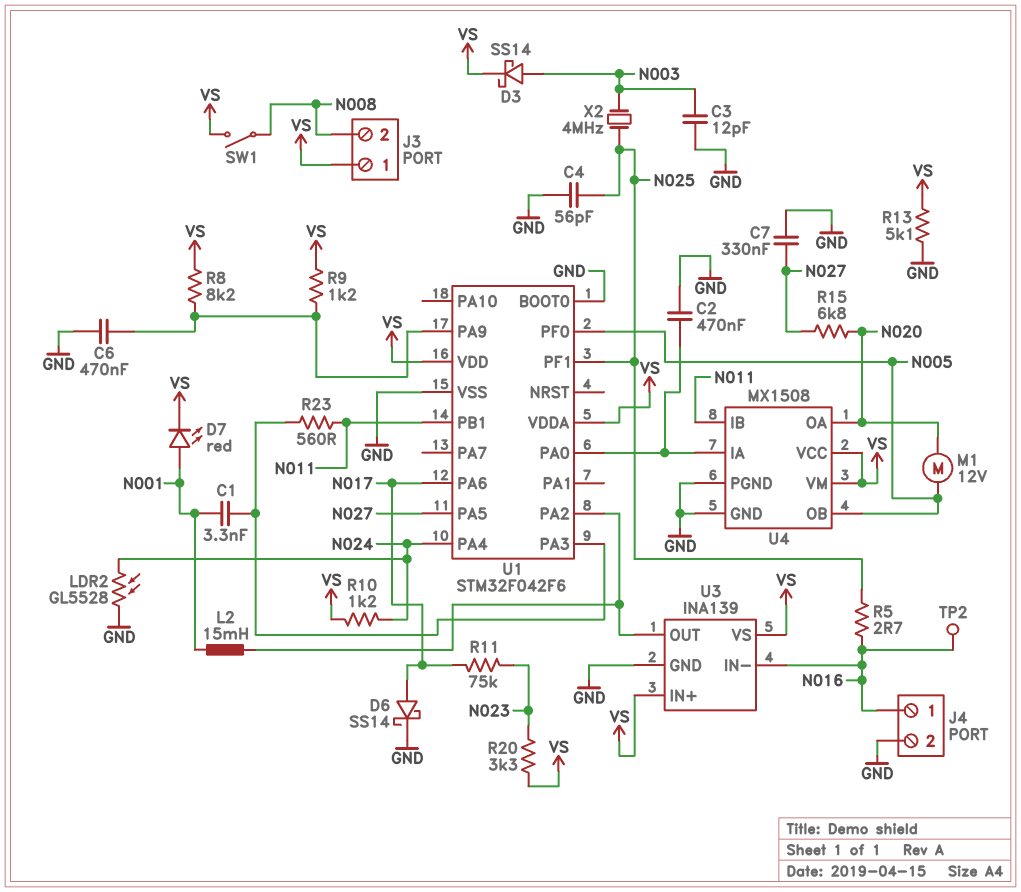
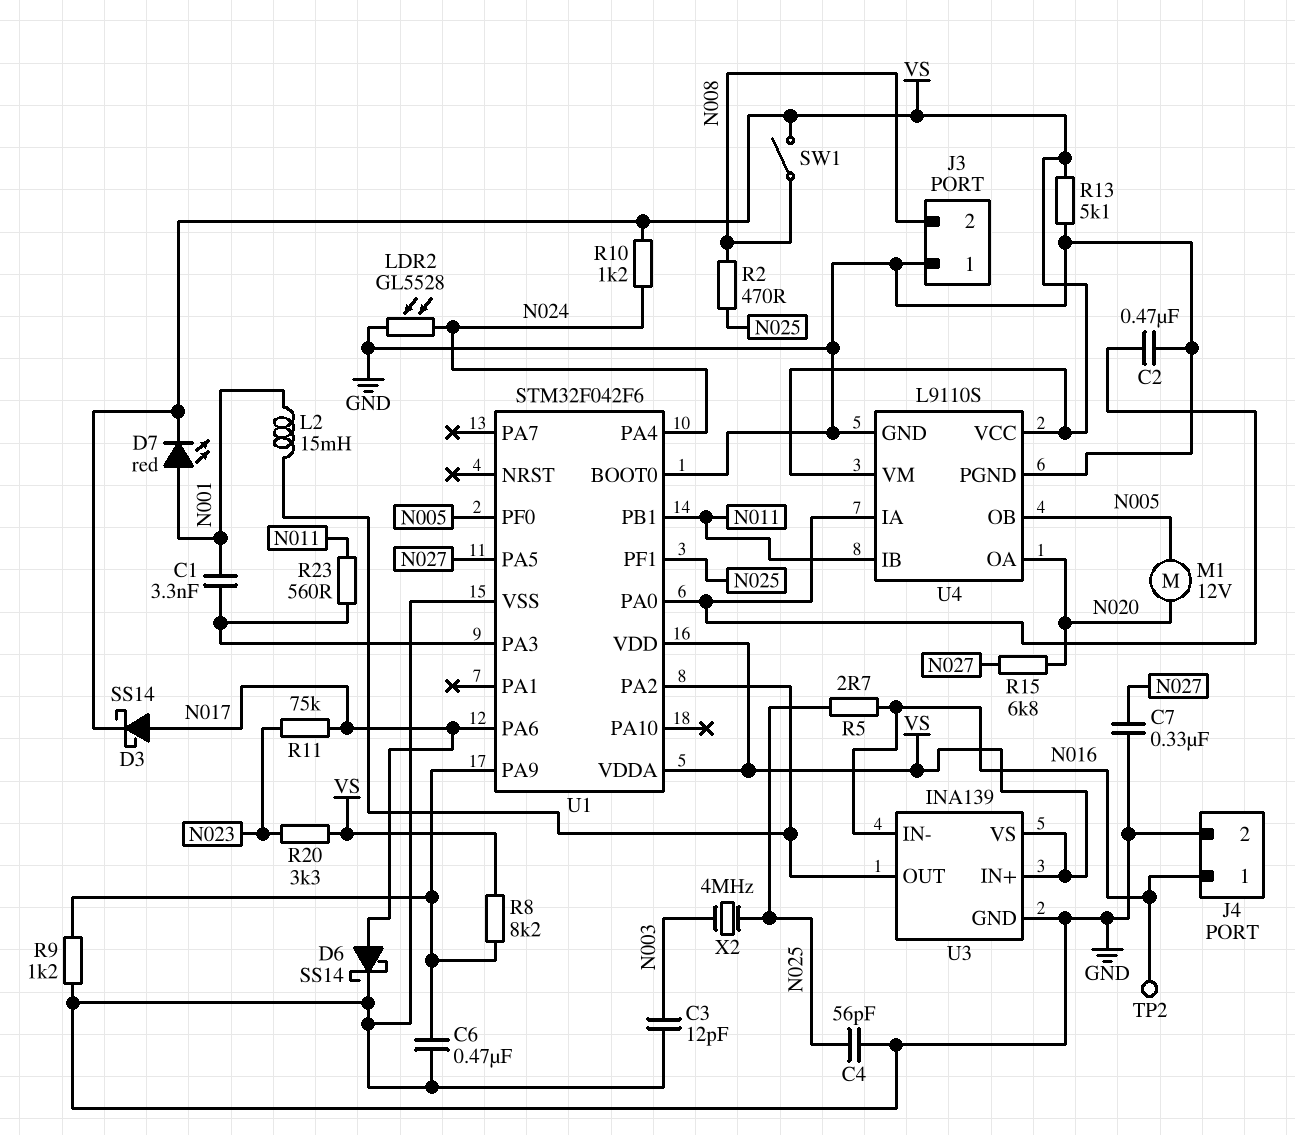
D3: schottky SS14 (A N003, K VS) -> schottky SS14 (A N017, K VS)
J3 pin 1: VS -> GND
R2: none -> 470 (N008, N025)
R9: 1.2k (U1/PA9, VS) -> 1.2k (GND, U1/PA9)
U4: MX1508 -> L9110S

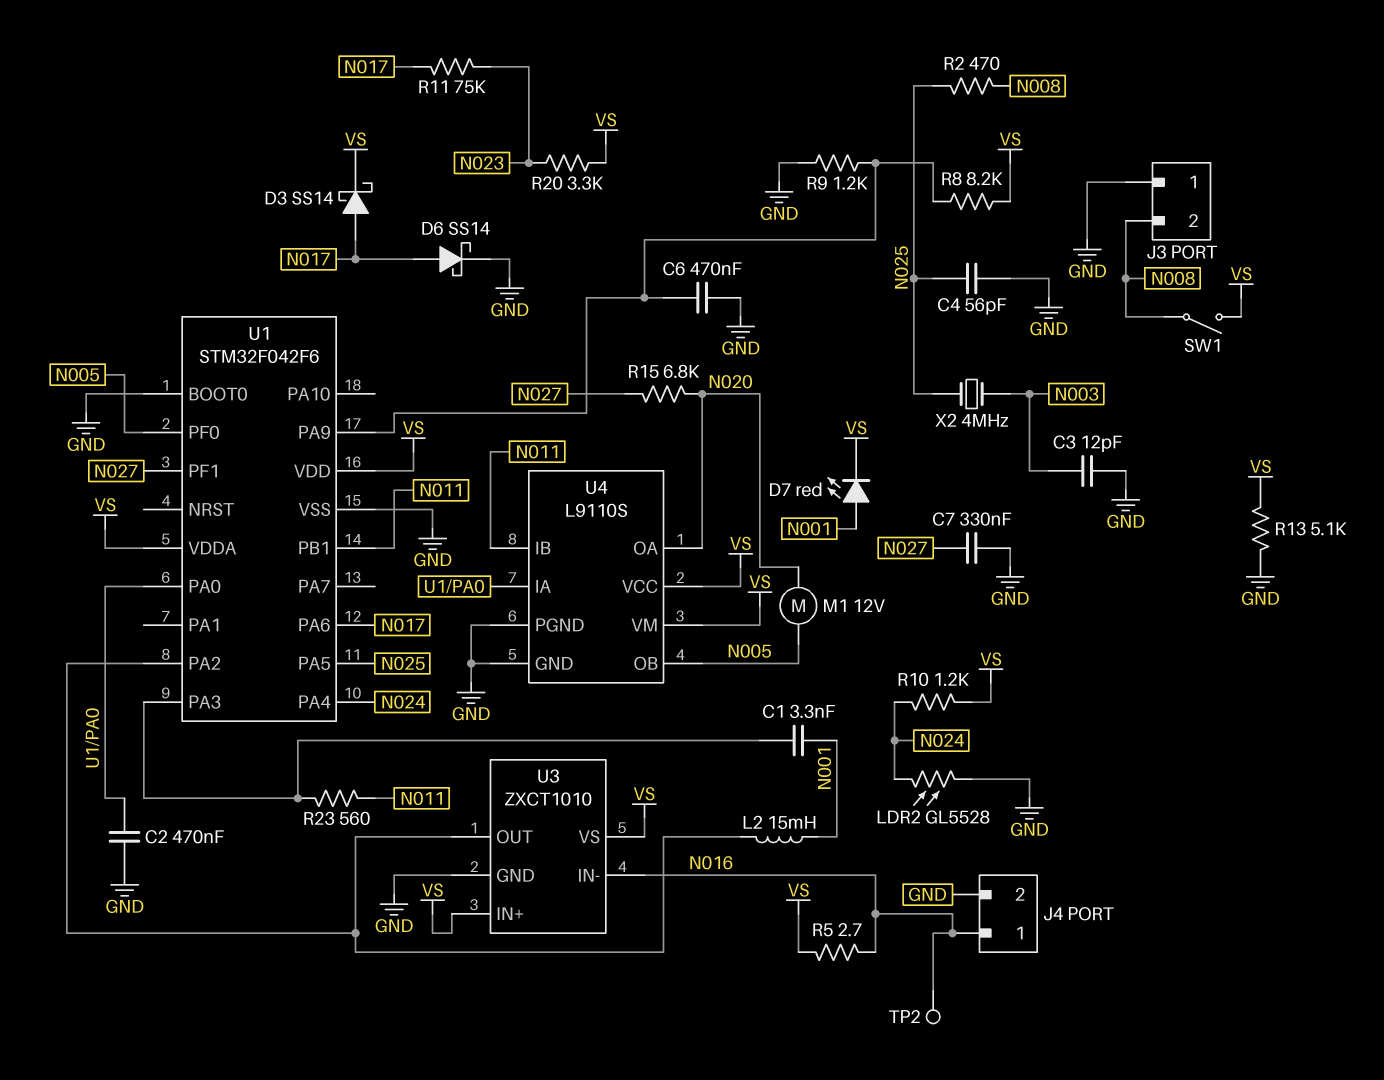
R5: 2.7 (N016, N025) -> 2.7 (N016, VS)
U1 pin PA5: N027 -> N025
U1 pin PF1: N025 -> N027
U3: INA139 -> ZXCT1010

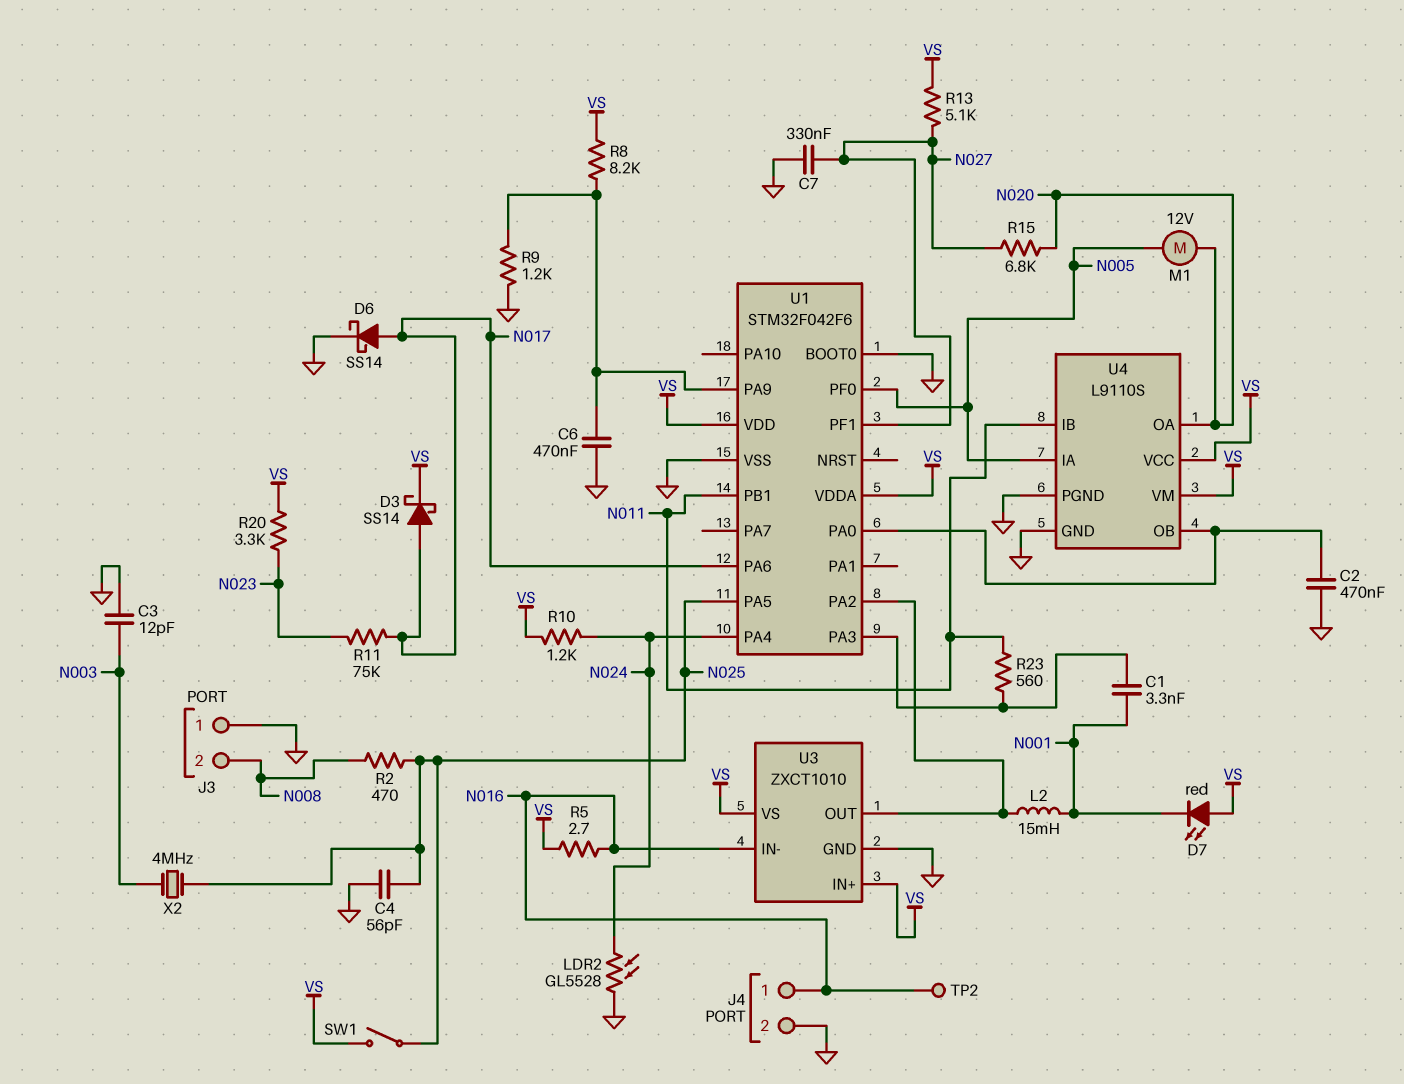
D7: LED red (A N001, K VS) -> LED red (A VS, K N001)
R13: 5.1k (GND, VS) -> 5.1k (N027, VS)
SW1: switch (N008, VS) -> switch (N025, VS)
U4 pin IA: U1/PA0 -> N005
U4 pin OB: N005 -> U1/PA0

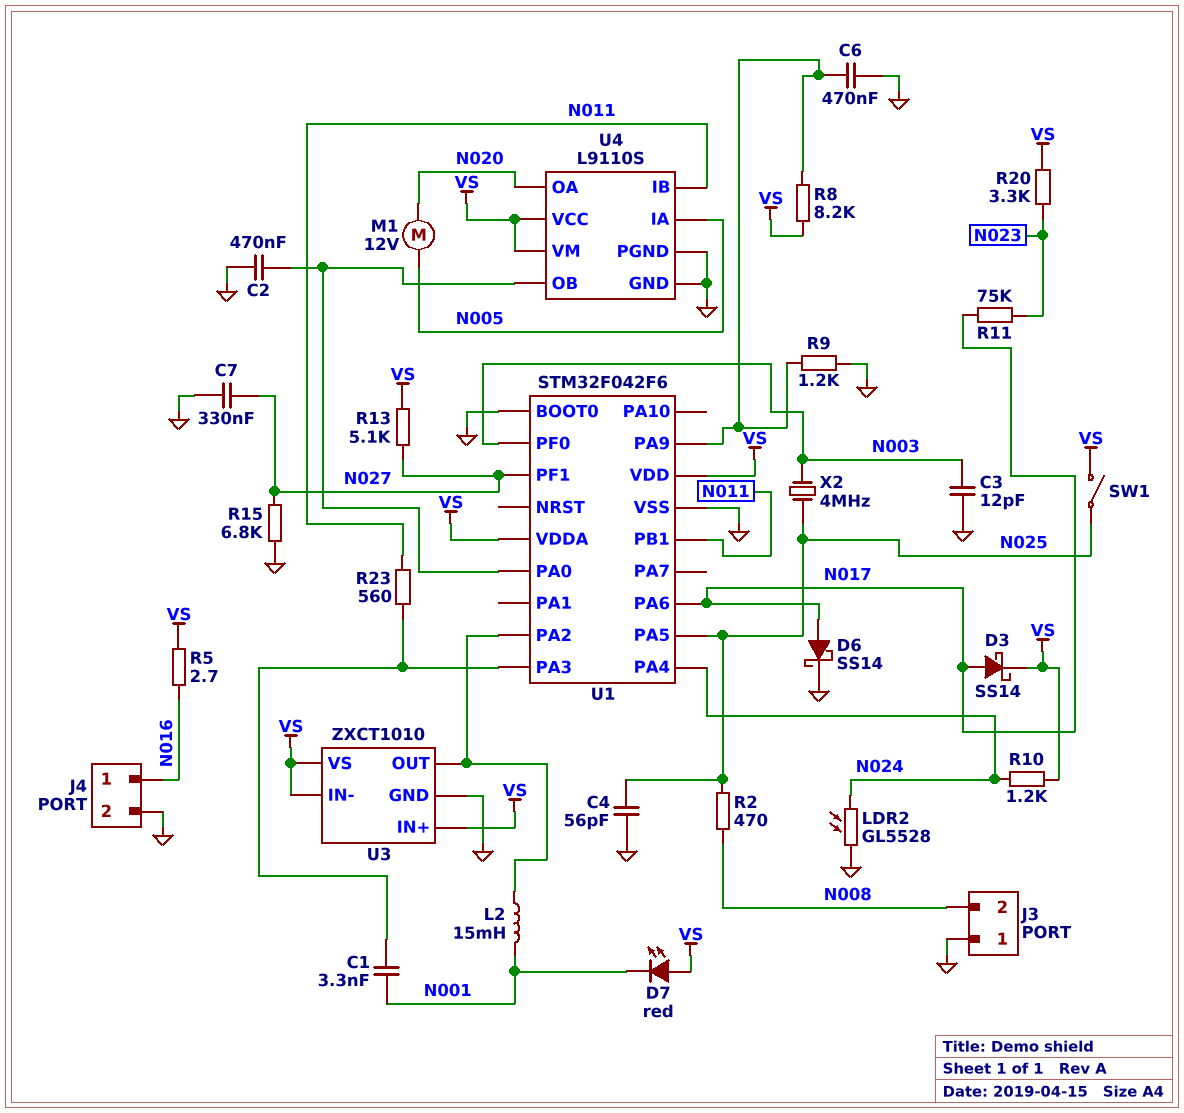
R15: 6.8k (N020, N027) -> 6.8k (GND, N027)
TP2: test point (N016) -> none
U1 pin PF0: N005 -> N003
U3 pin IN-: N016 -> VS

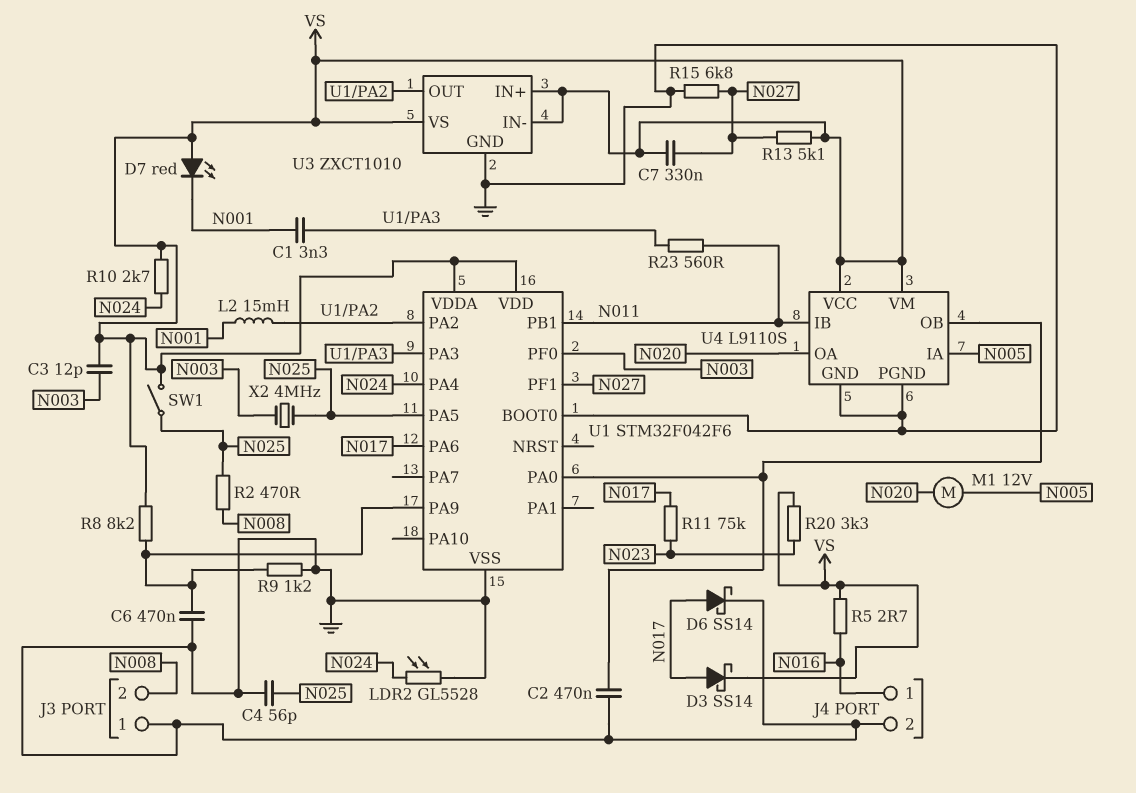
C3: 12pF (GND, N003) -> 12pF (N003, VS)
C7: 330nF (GND, N027) -> 330nF (N027, VS)
R10: 1.2k (N024, VS) -> 2.7k (N024, VS)

